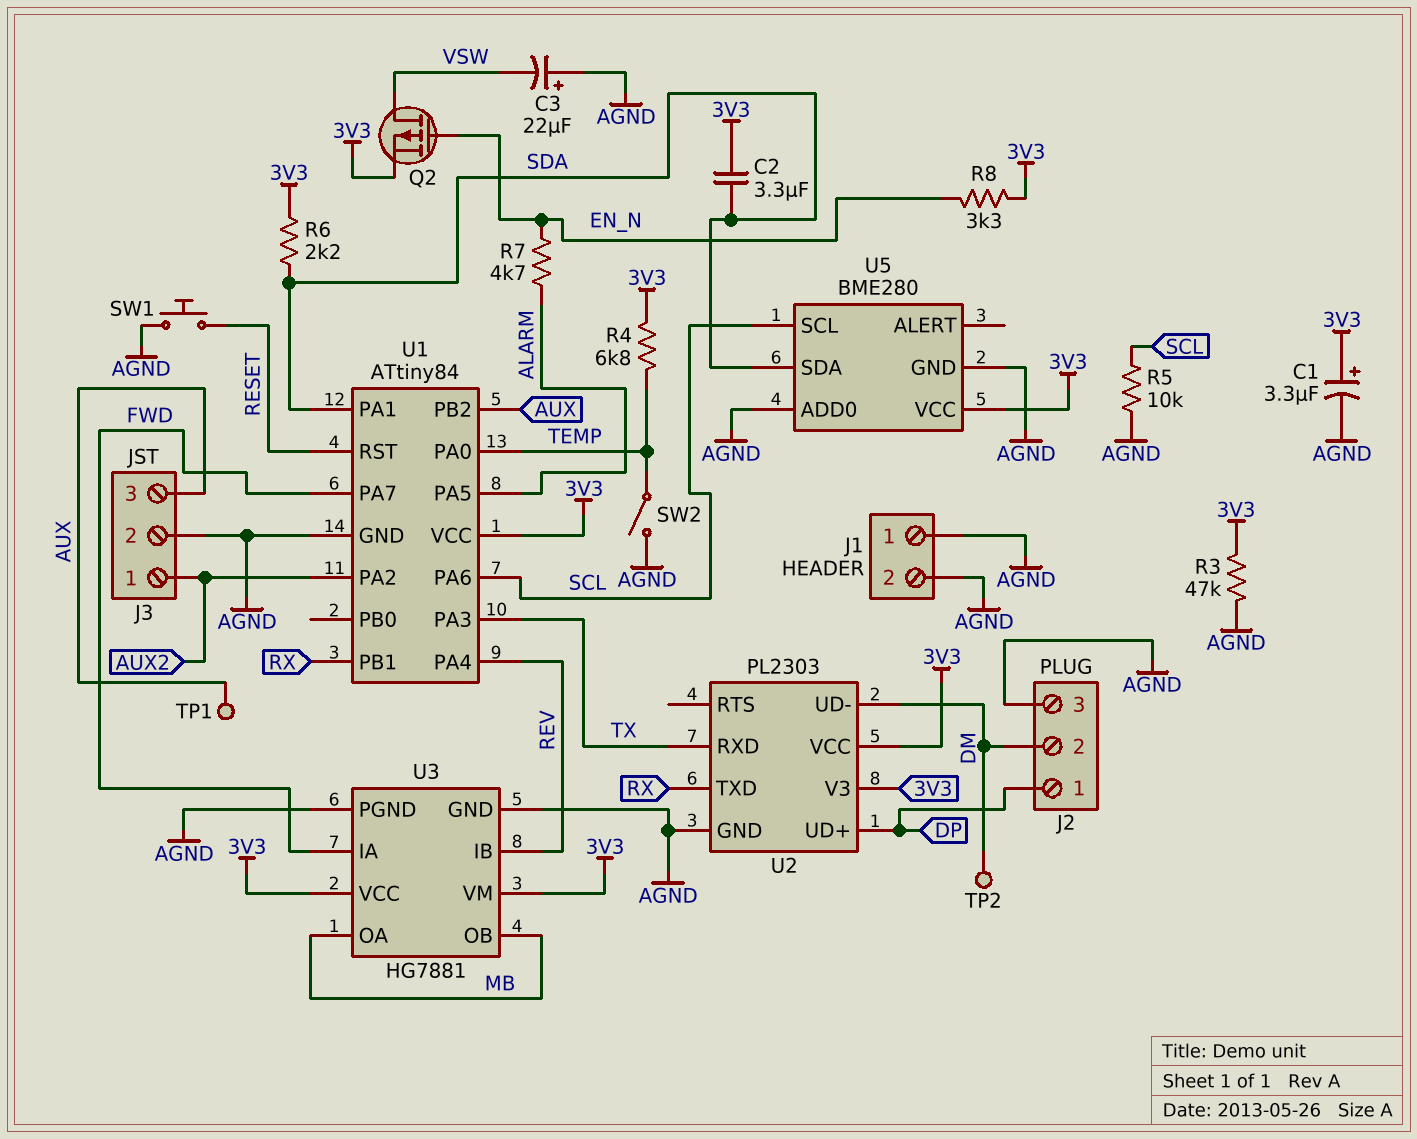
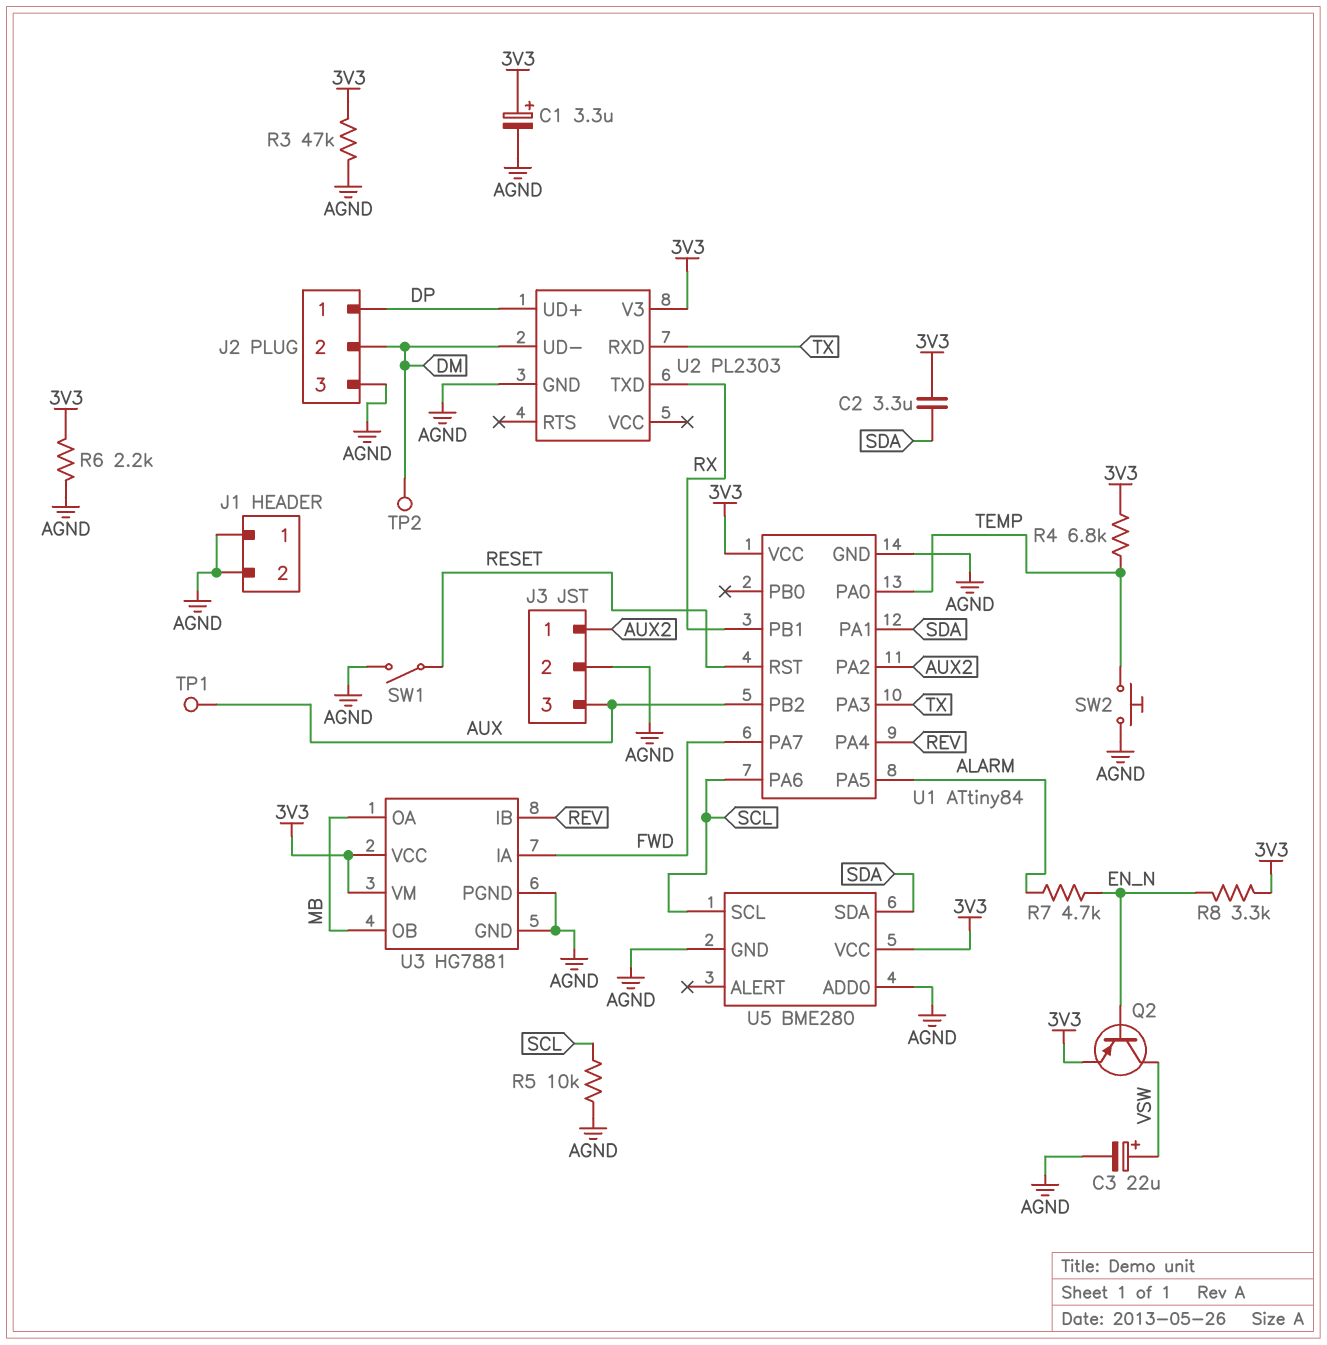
C3: 22uF (plus AGND, minus VSW) -> 22uF (plus VSW, minus AGND)
Q2: PMOS (G EN_N, D VSW, S 3V3) -> PNP (B EN_N, C VSW, E 3V3)
R6: 2.2k (3V3, SDA) -> 2.2k (3V3, AGND)
SW1: button (AGND, RESET) -> switch (AGND, RESET)
SW2: switch (AGND, TEMP) -> button (AGND, TEMP)
U2 pin VCC: 3V3 -> none

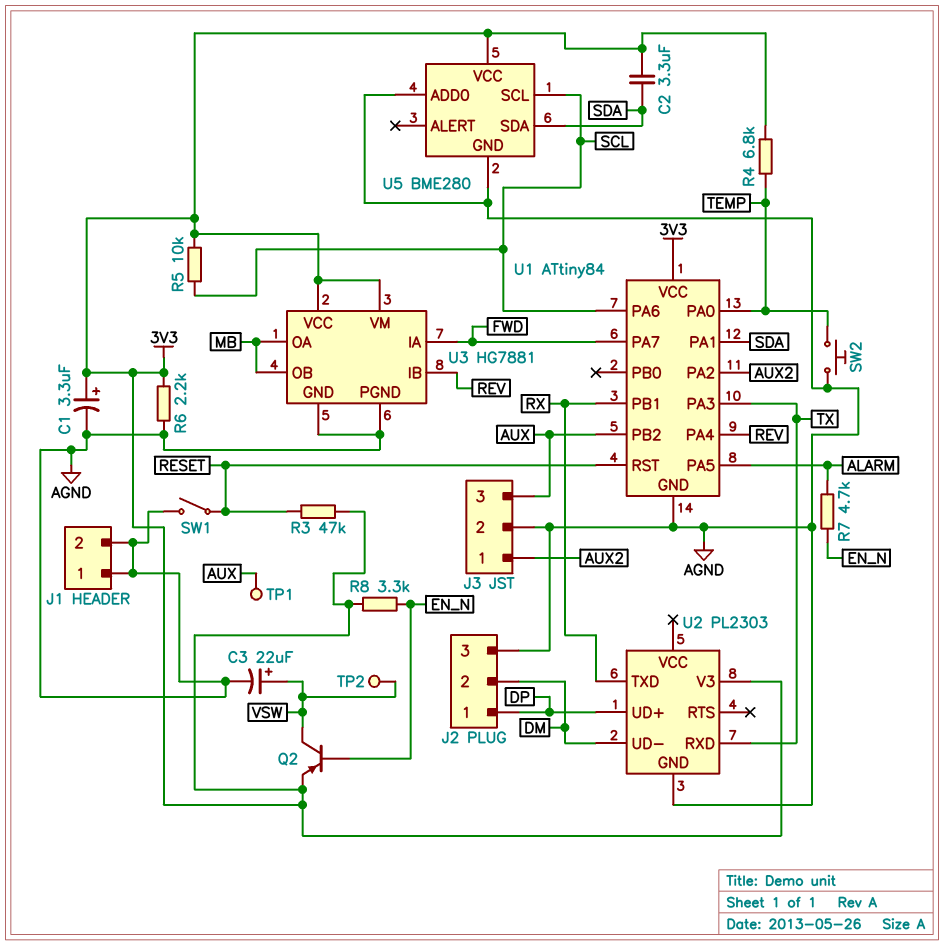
R3: 47k (3V3, AGND) -> 47k (3V3, RESET)
R5: 10k (AGND, SCL) -> 10k (3V3, SCL)
TP2: test point (DM) -> test point (VSW)

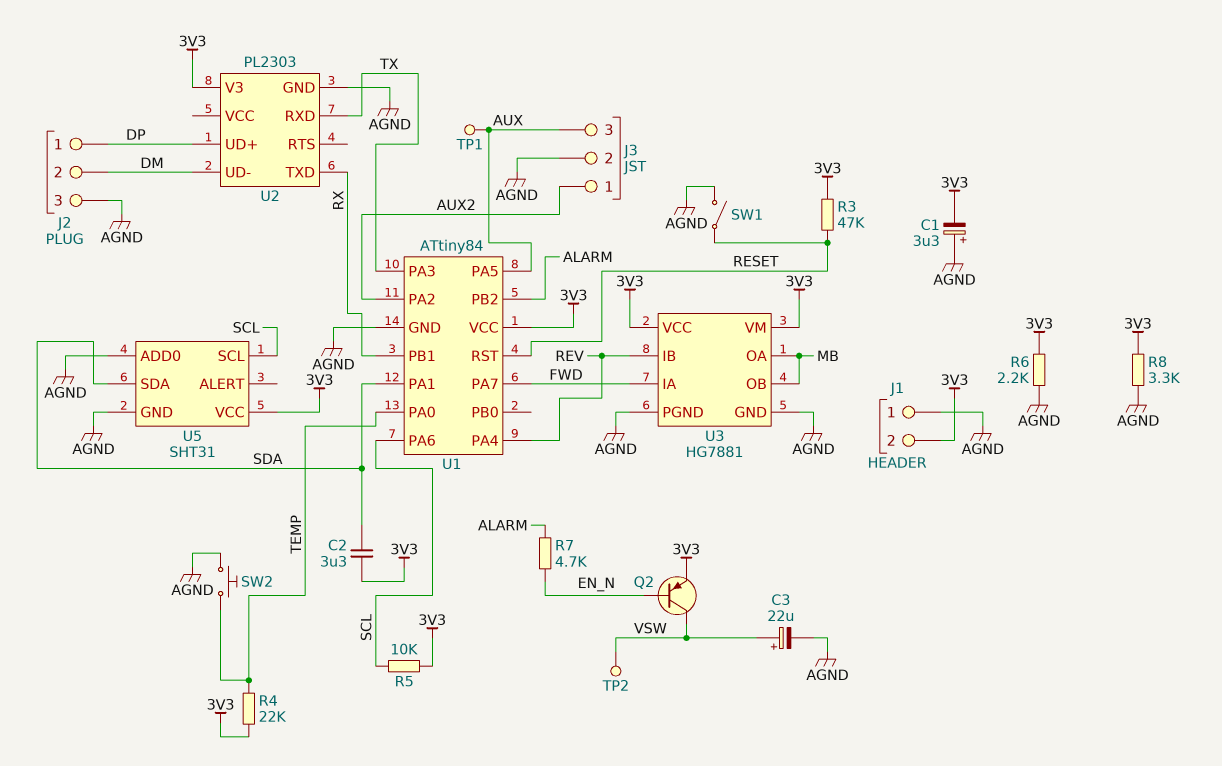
C1: 3.3uF (plus 3V3, minus AGND) -> 3.3uF (plus AGND, minus 3V3)
J1 pin 2: AGND -> 3V3
R4: 6.8k (3V3, TEMP) -> 22k (3V3, TEMP)
R8: 3.3k (3V3, EN_N) -> 3.3k (3V3, AGND)
U1 pin PA5: ALARM -> AUX
U1 pin PB2: AUX -> ALARM
U5: BME280 -> SHT31

